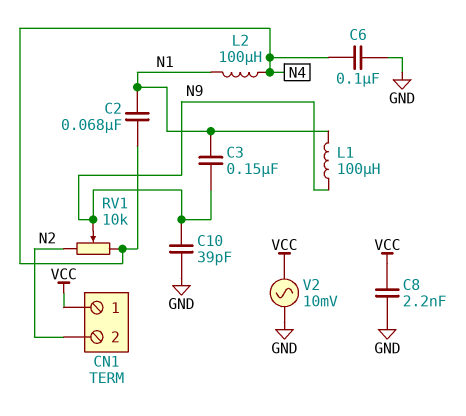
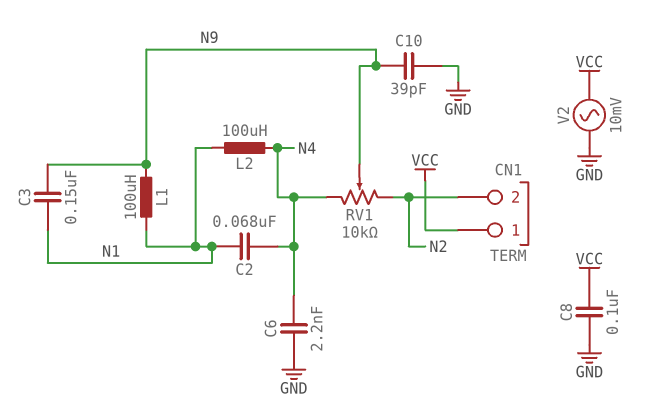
C6: 100nF (GND, N4) -> 2.2nF (GND, N4)
C8: 2.2nF (GND, VCC) -> 100nF (GND, VCC)

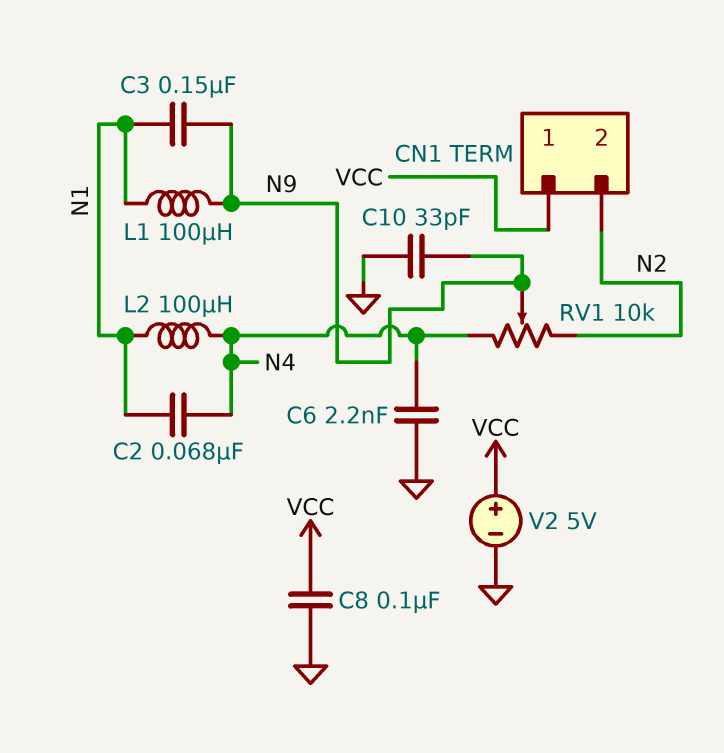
C10: 39pF (GND, N9) -> 33pF (GND, N9)
V2: AC 10mV (GND, VCC) -> 5V (plus VCC, minus GND)

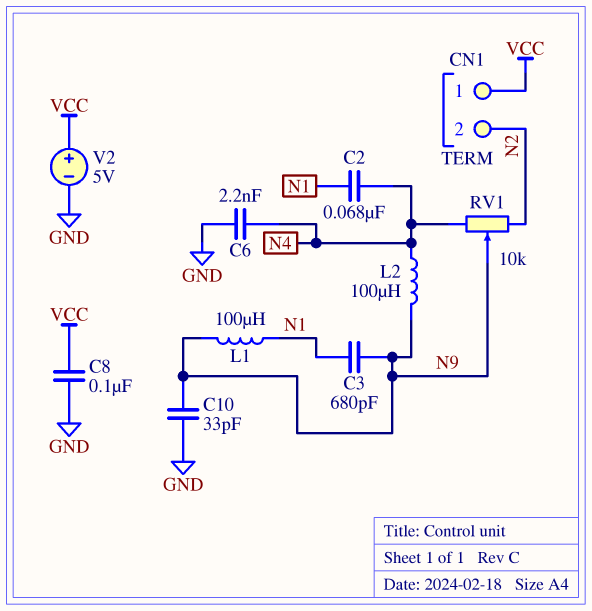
C3: 150nF (N1, N9) -> 680pF (N1, N9)
L2: 100uH (N1, N4) -> 100uH (N4, N9)

